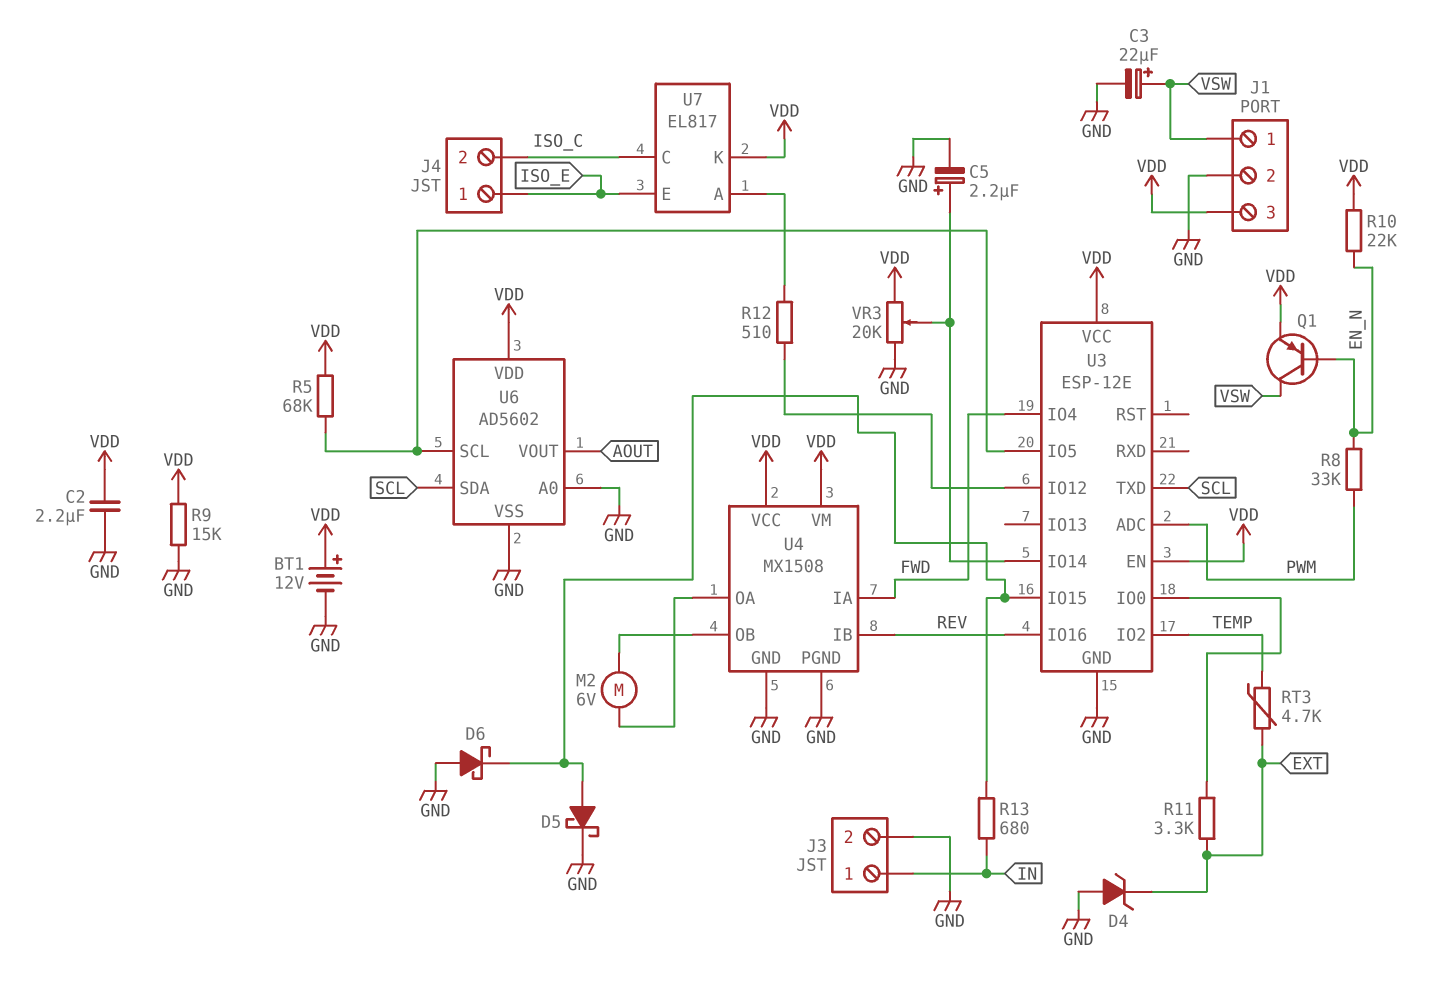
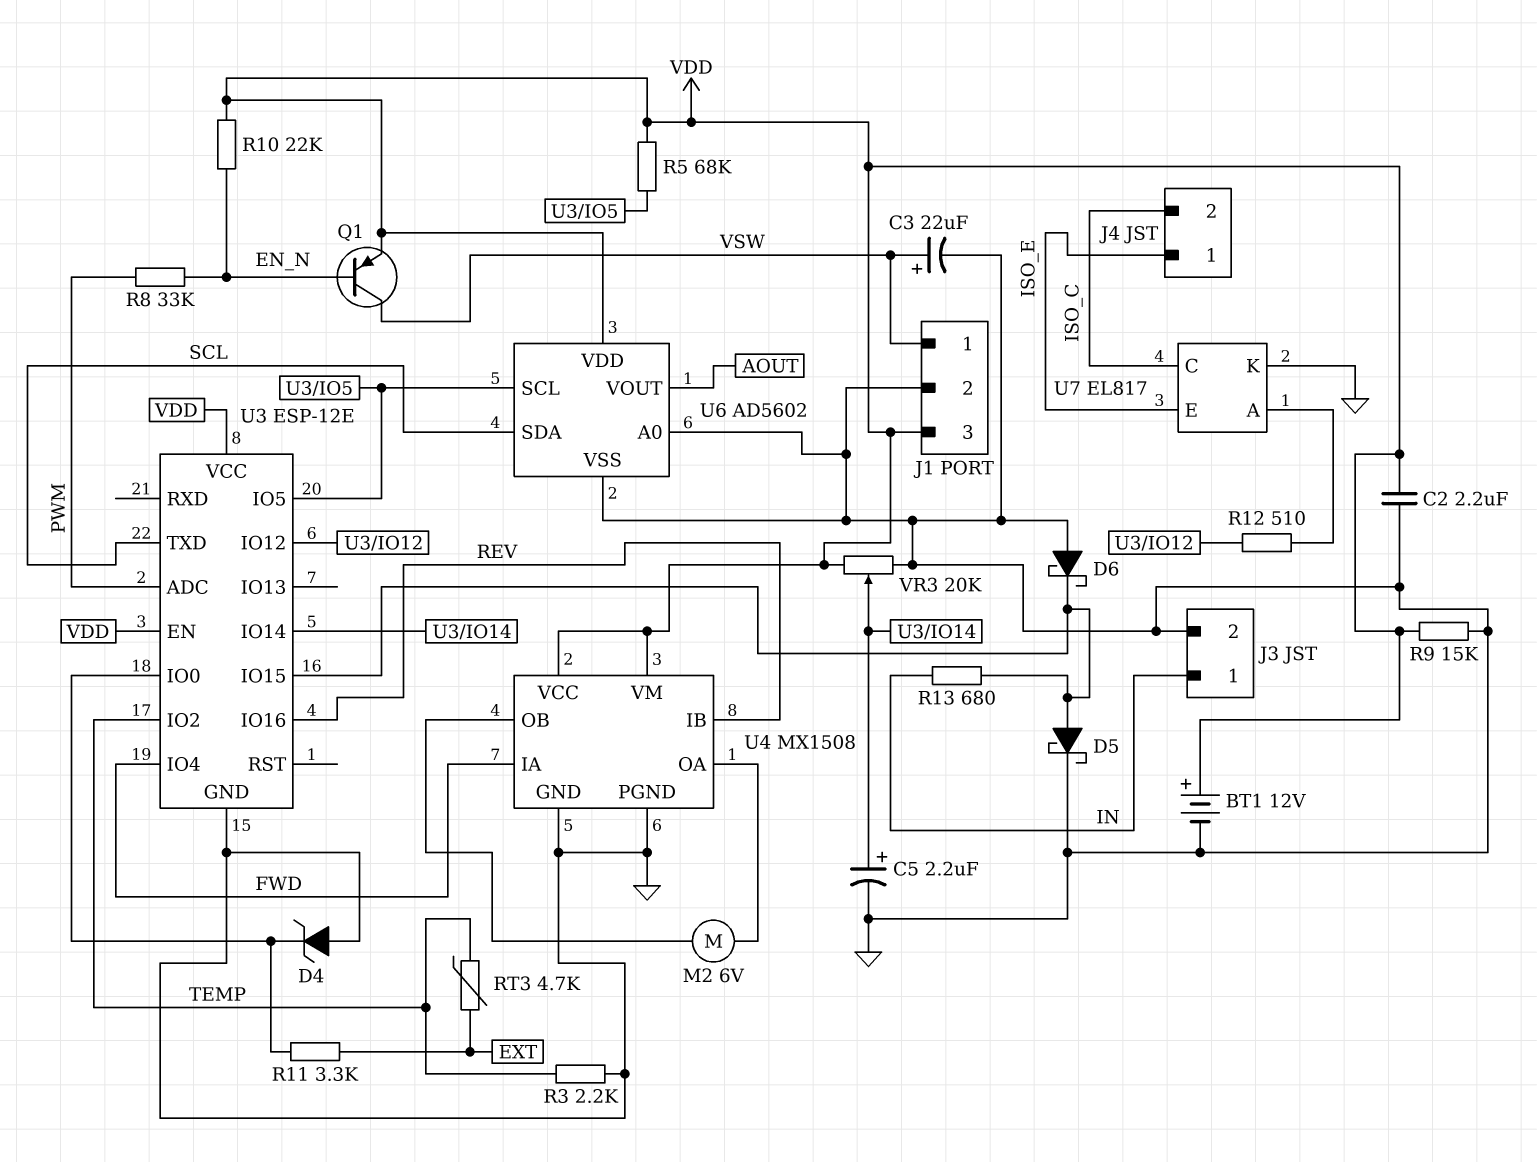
D4: zener (A GND, K EXT) -> zener (A GND, K U3/IO0)
R3: none -> 2.2k (GND, TEMP)
U7 pin K: VDD -> GND

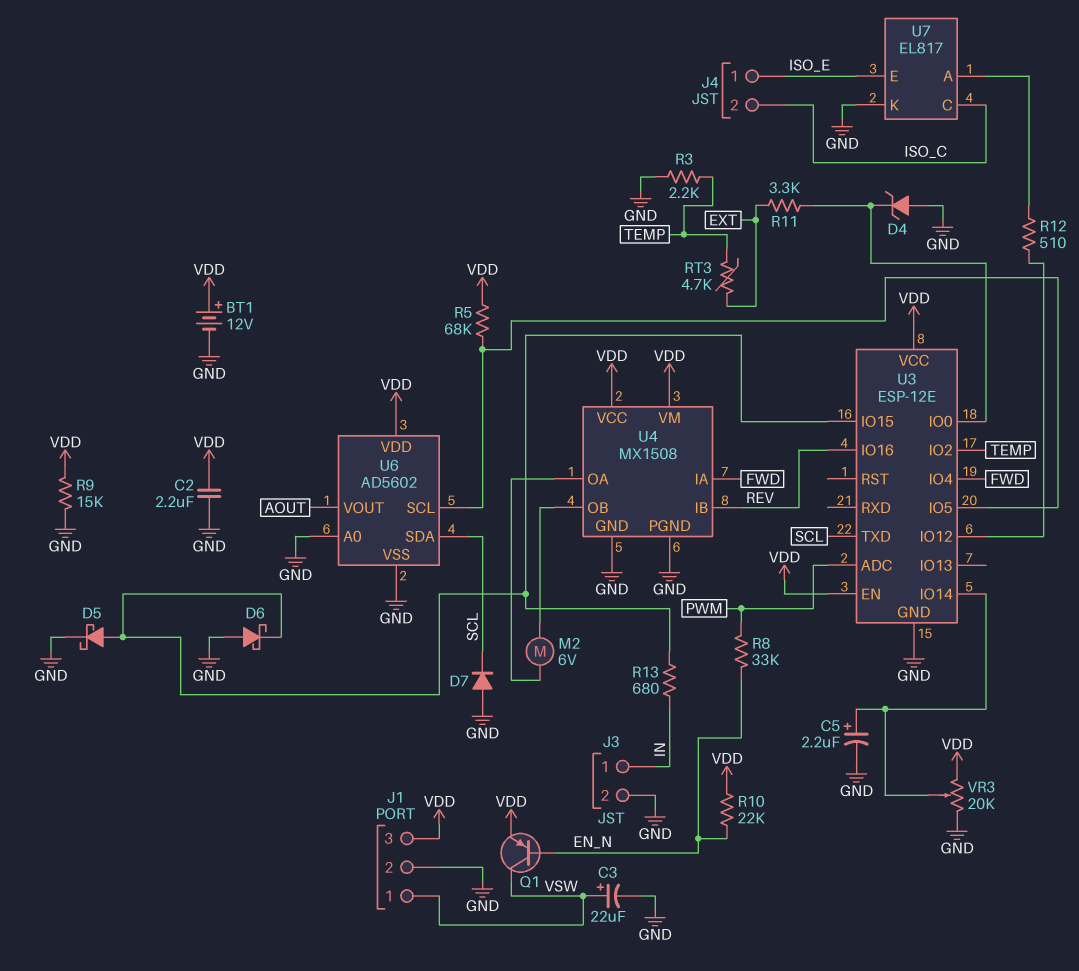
D7: none -> diode (A GND, K SCL)

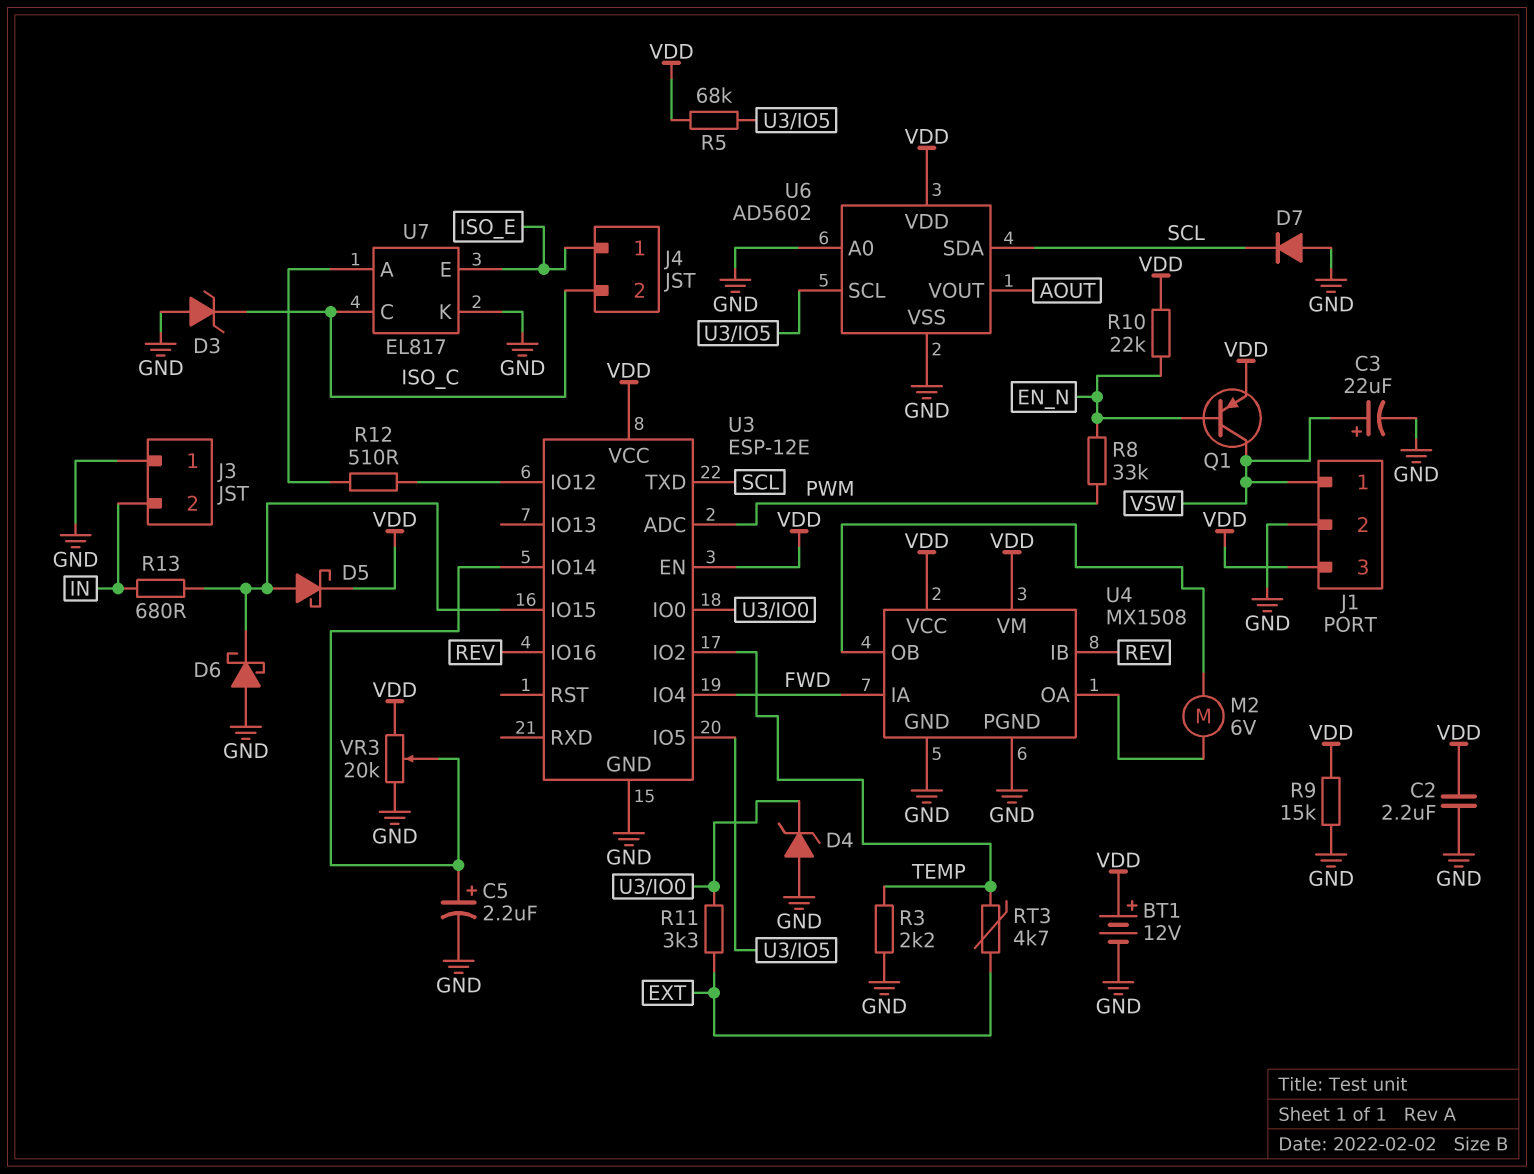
D3: none -> zener (A GND, K ISO_C)
D5: schottky (A U3/IO15, K GND) -> schottky (A U3/IO15, K VDD)
J3 pin 1: IN -> GND
J3 pin 2: GND -> IN

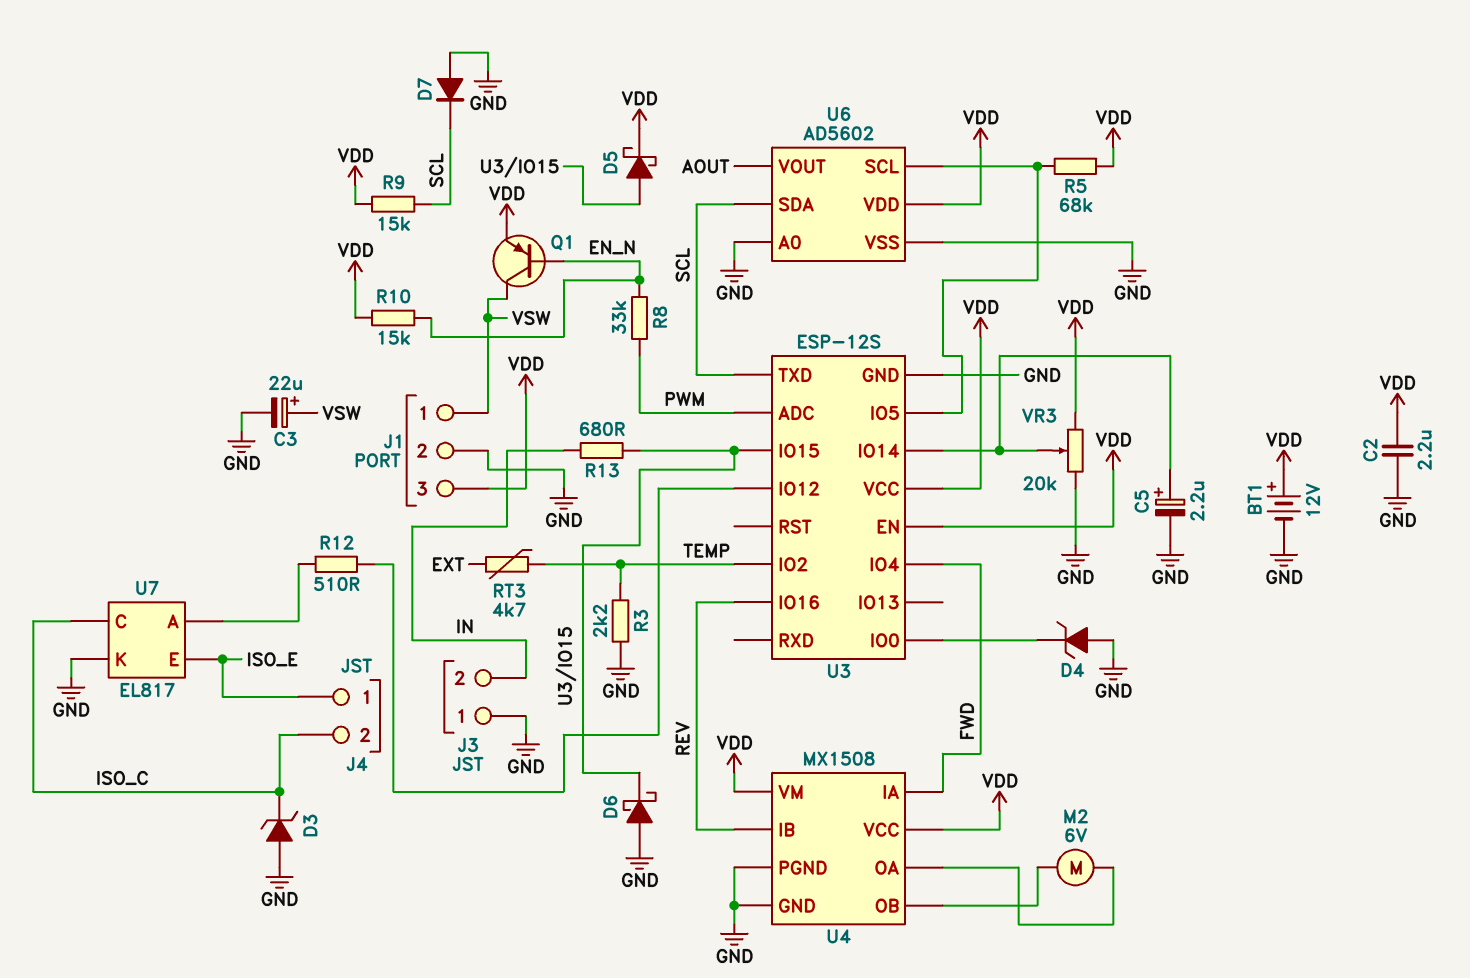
R9: 15k (GND, VDD) -> 15k (SCL, VDD)
R10: 22k (EN_N, VDD) -> 15k (EN_N, VDD)
R11: 3.3k (EXT, U3/IO0) -> none
U3: ESP-12E -> ESP-12S

